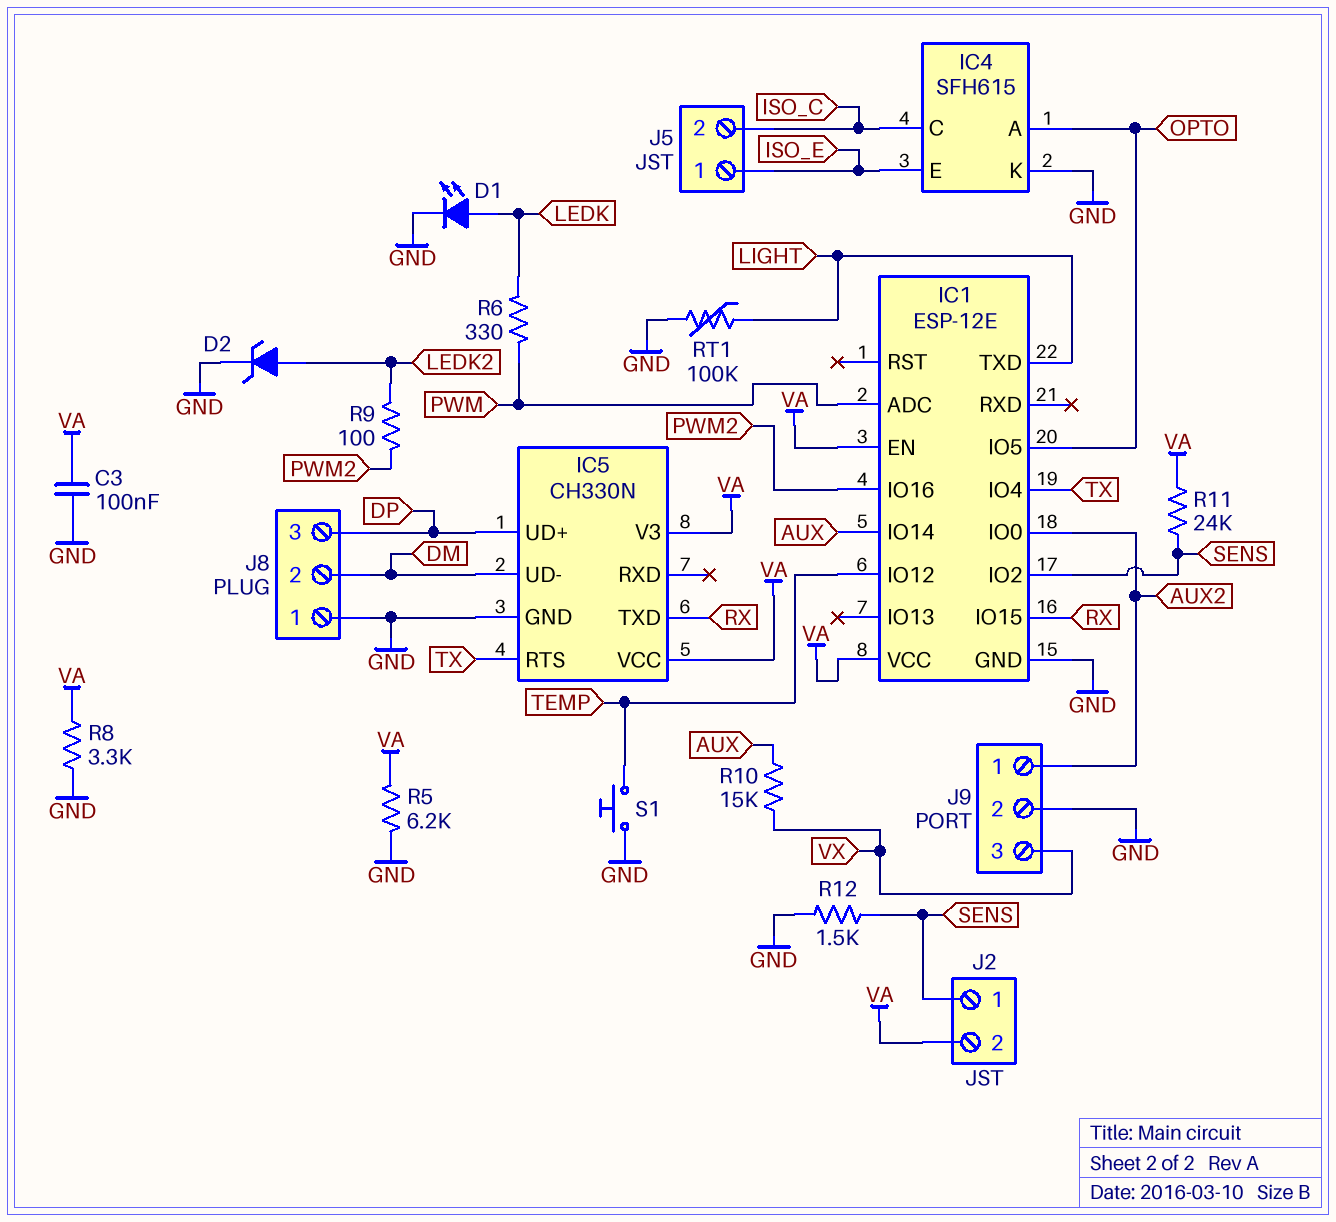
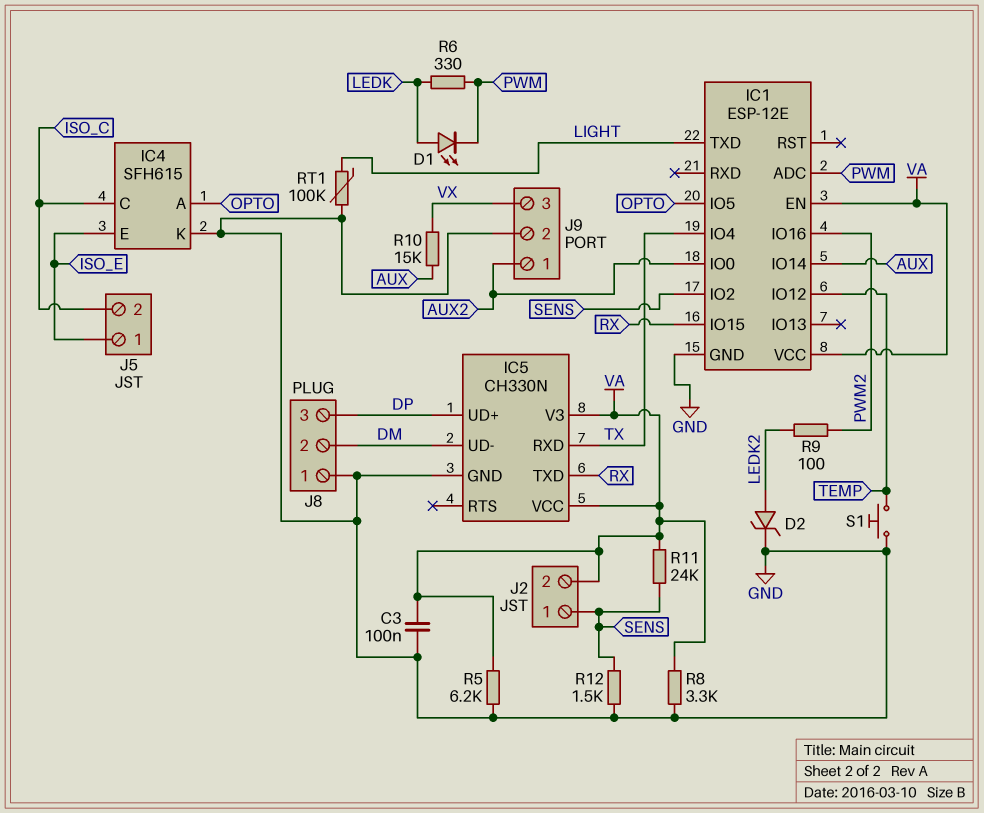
D1: LED (A LEDK, K GND) -> LED (A LEDK, K PWM)
IC5 pin RTS: TX -> none
IC5 pin RXD: none -> TX

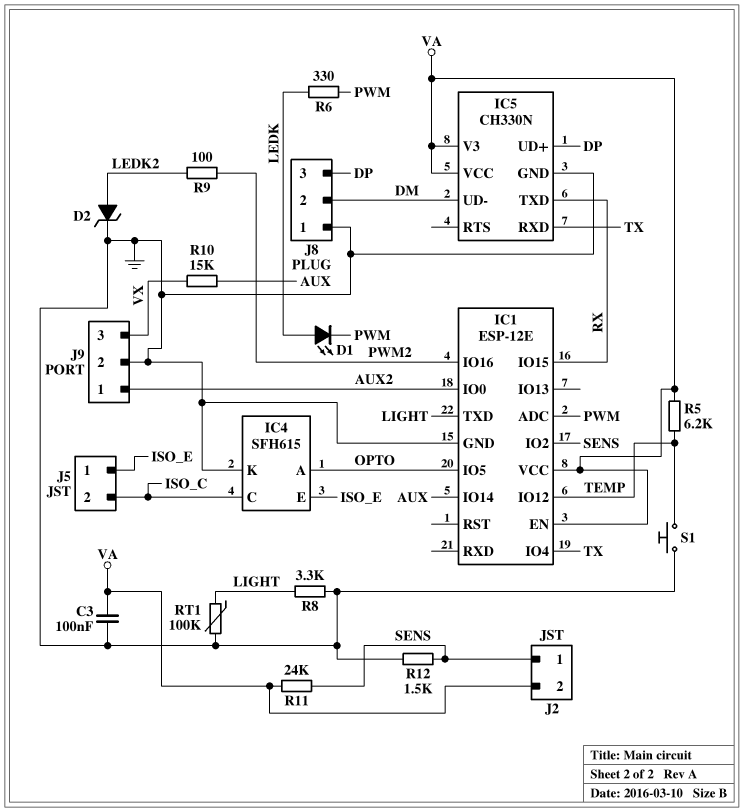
R5: 6.2k (GND, VA) -> 6.2k (TEMP, VA)
R8: 3.3k (GND, VA) -> 3.3k (GND, LIGHT)

